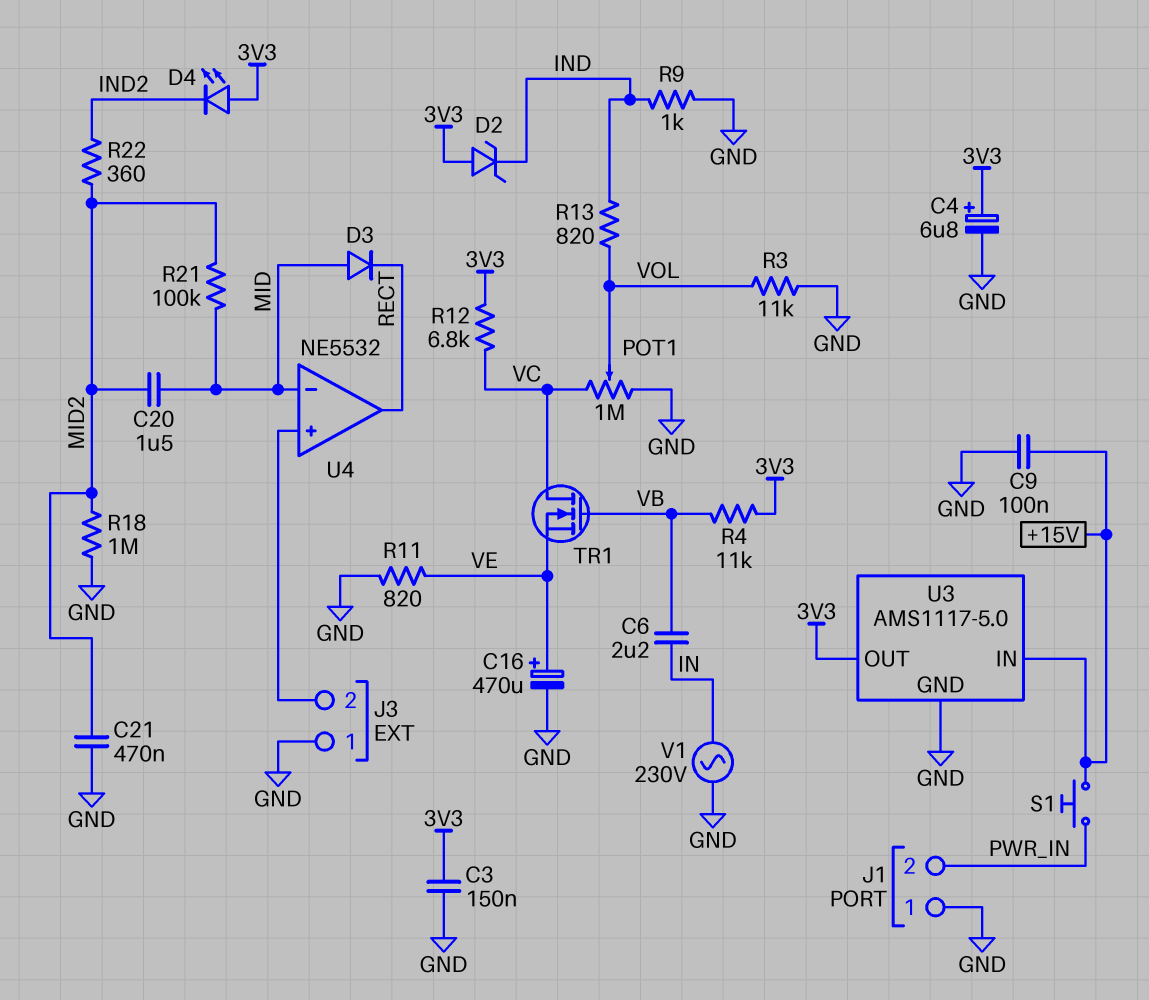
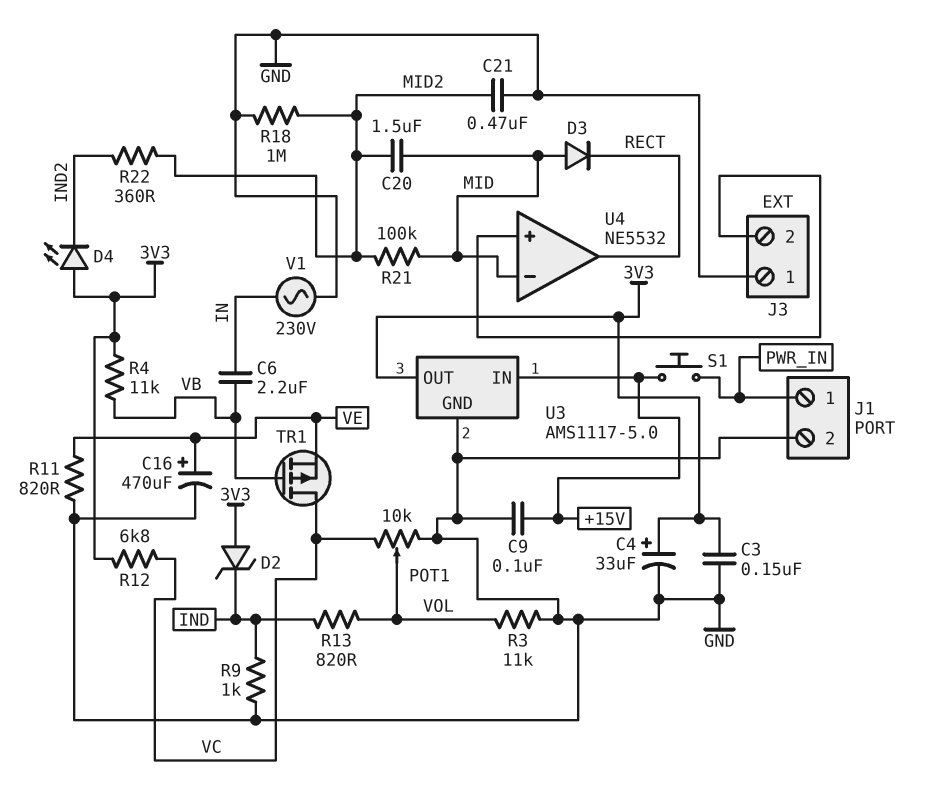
C4: 6.8uF (plus 3V3, minus GND) -> 33uF (plus 3V3, minus GND)
J1 pin 1: GND -> PWR_IN
J1 pin 2: PWR_IN -> GND
POT1: 1M (GND, VC, wiper VOL) -> 10k (GND, VC, wiper VOL)
TR1: NMOS (G VB, D VC, S VE) -> PMOS (G VB, D VC, S VE)

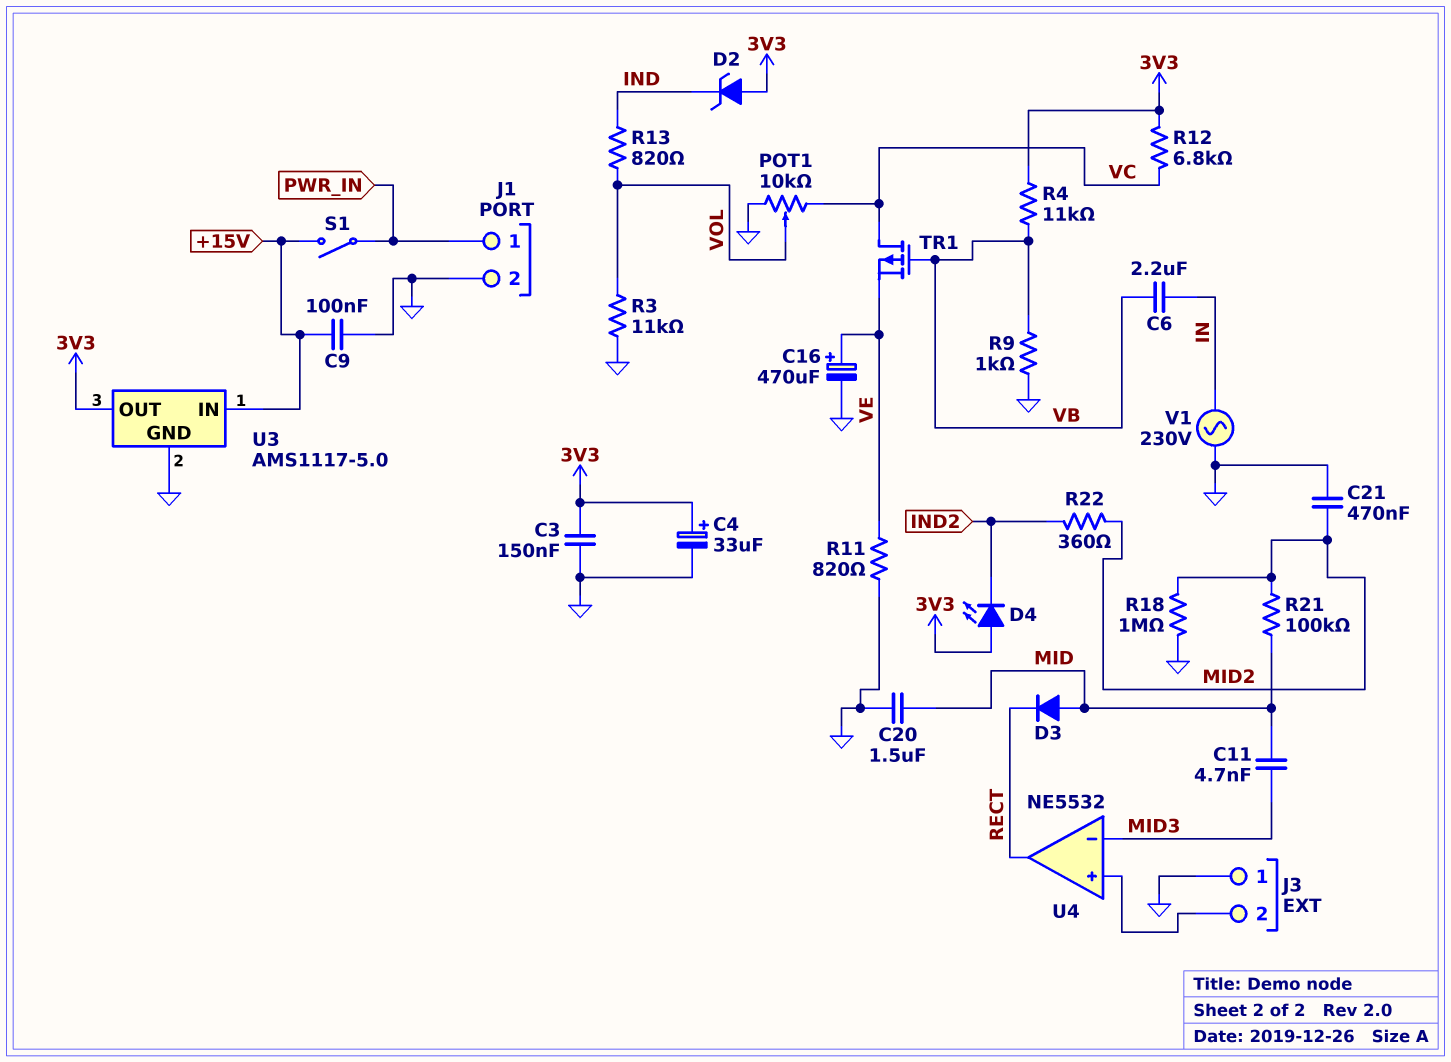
C11: none -> 4.7nF (MID, MID3)
C20: 1.5uF (MID, MID2) -> 1.5uF (GND, MID)
R9: 1k (GND, IND) -> 1k (GND, VB)
S1: button (+15V, PWR_IN) -> switch (+15V, PWR_IN)
U4 pin in-: MID -> MID3

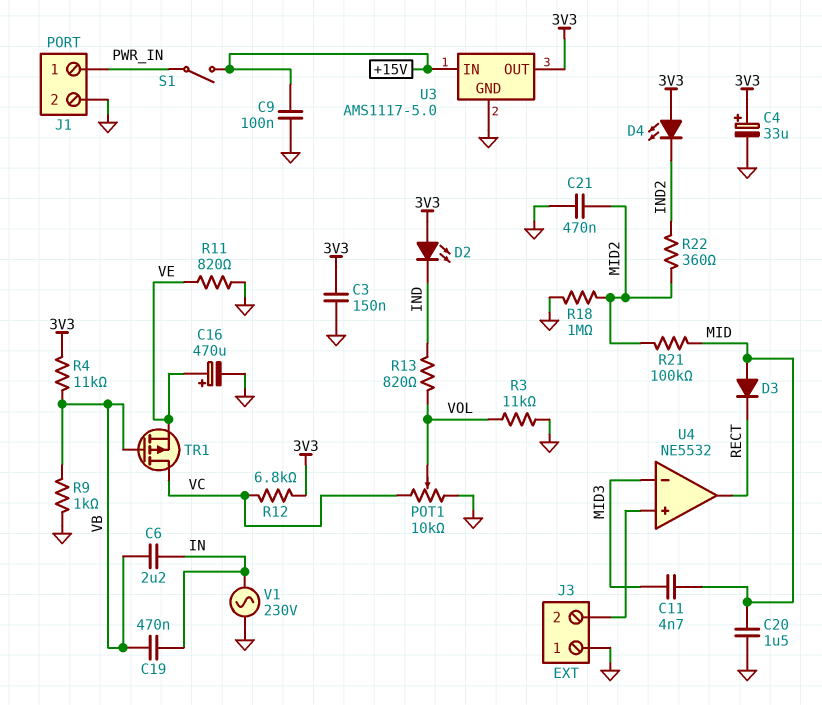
C19: none -> 470nF (IN, VB)
D2: zener (A 3V3, K IND) -> LED (A 3V3, K IND)

